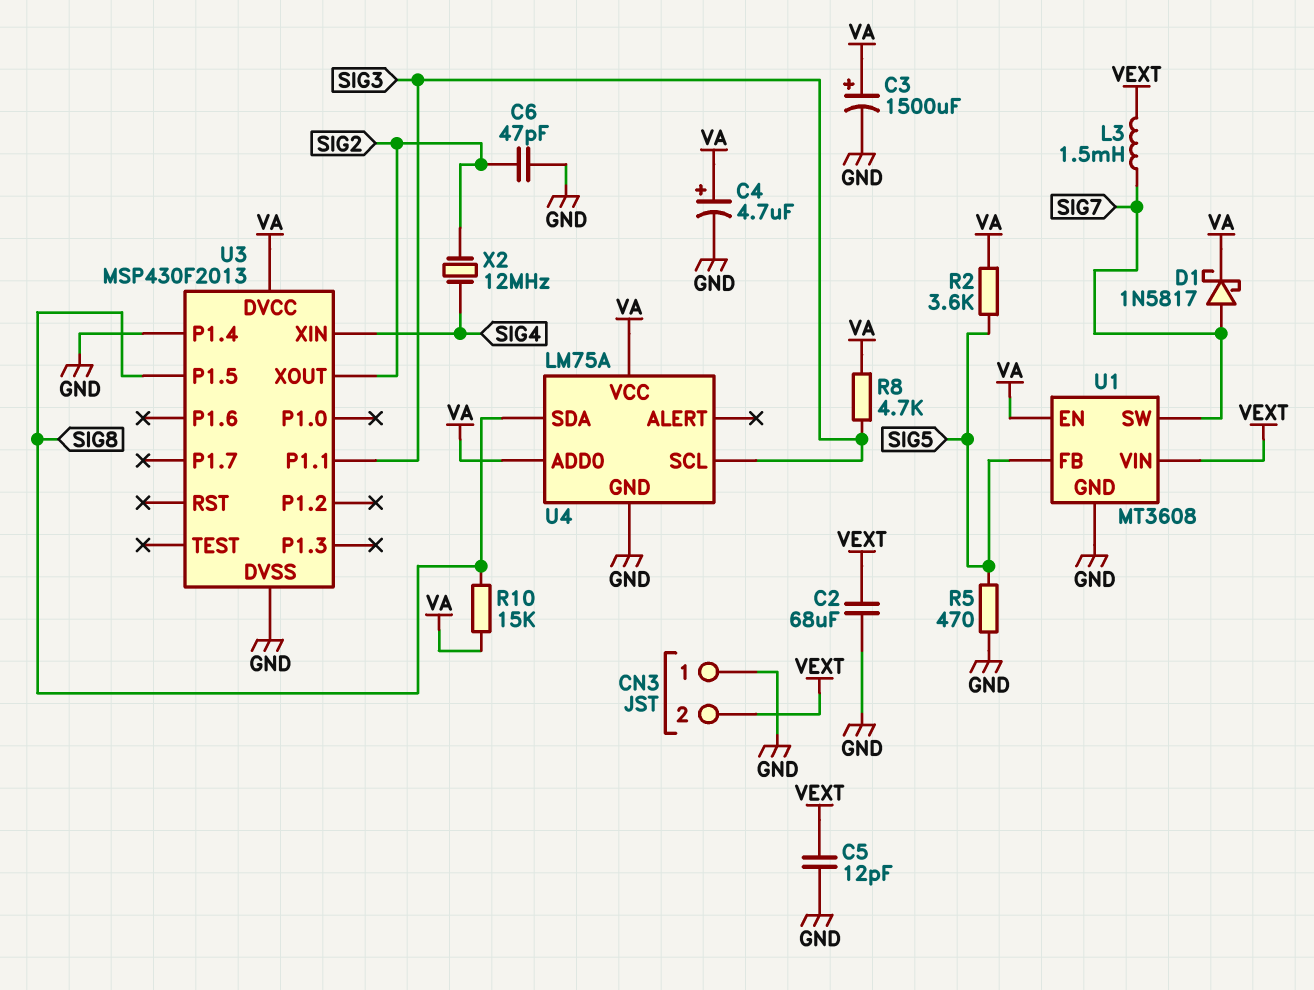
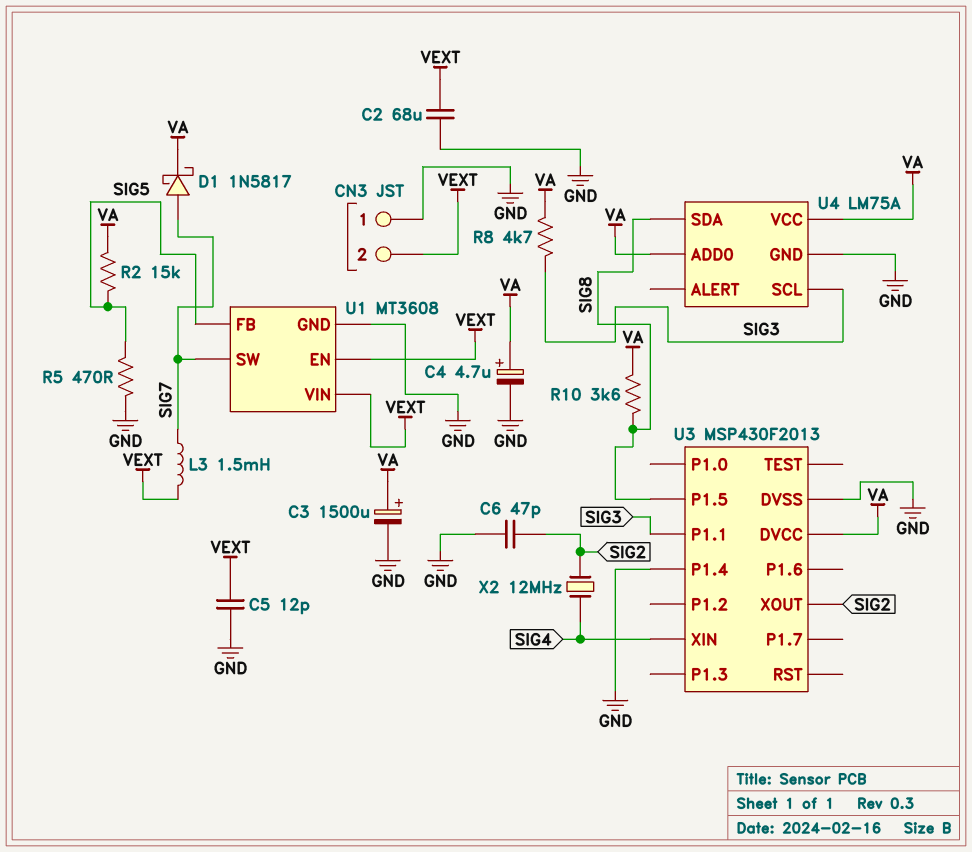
R2: 3.6k (SIG5, VA) -> 15k (SIG5, VA)
R10: 15k (SIG8, VA) -> 3.6k (SIG8, VA)
U1 pin EN: VA -> VEXT

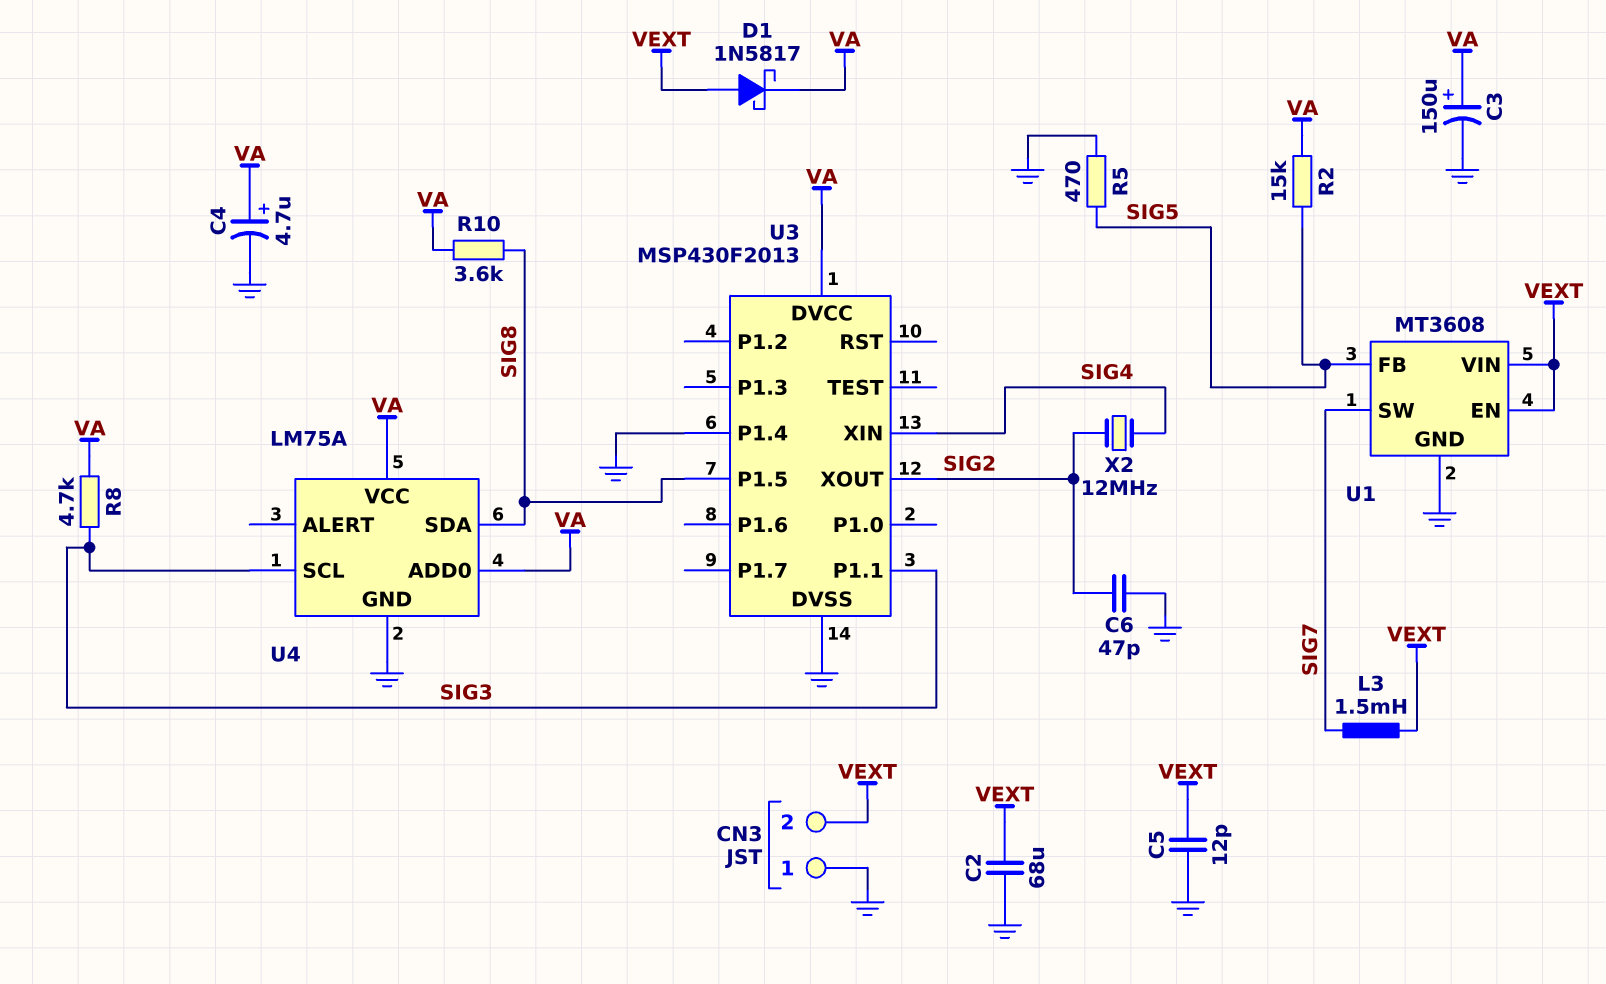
C3: 1500uF (plus VA, minus GND) -> 150uF (plus VA, minus GND)
D1: schottky 1N5817 (A SIG7, K VA) -> schottky 1N5817 (A VEXT, K VA)

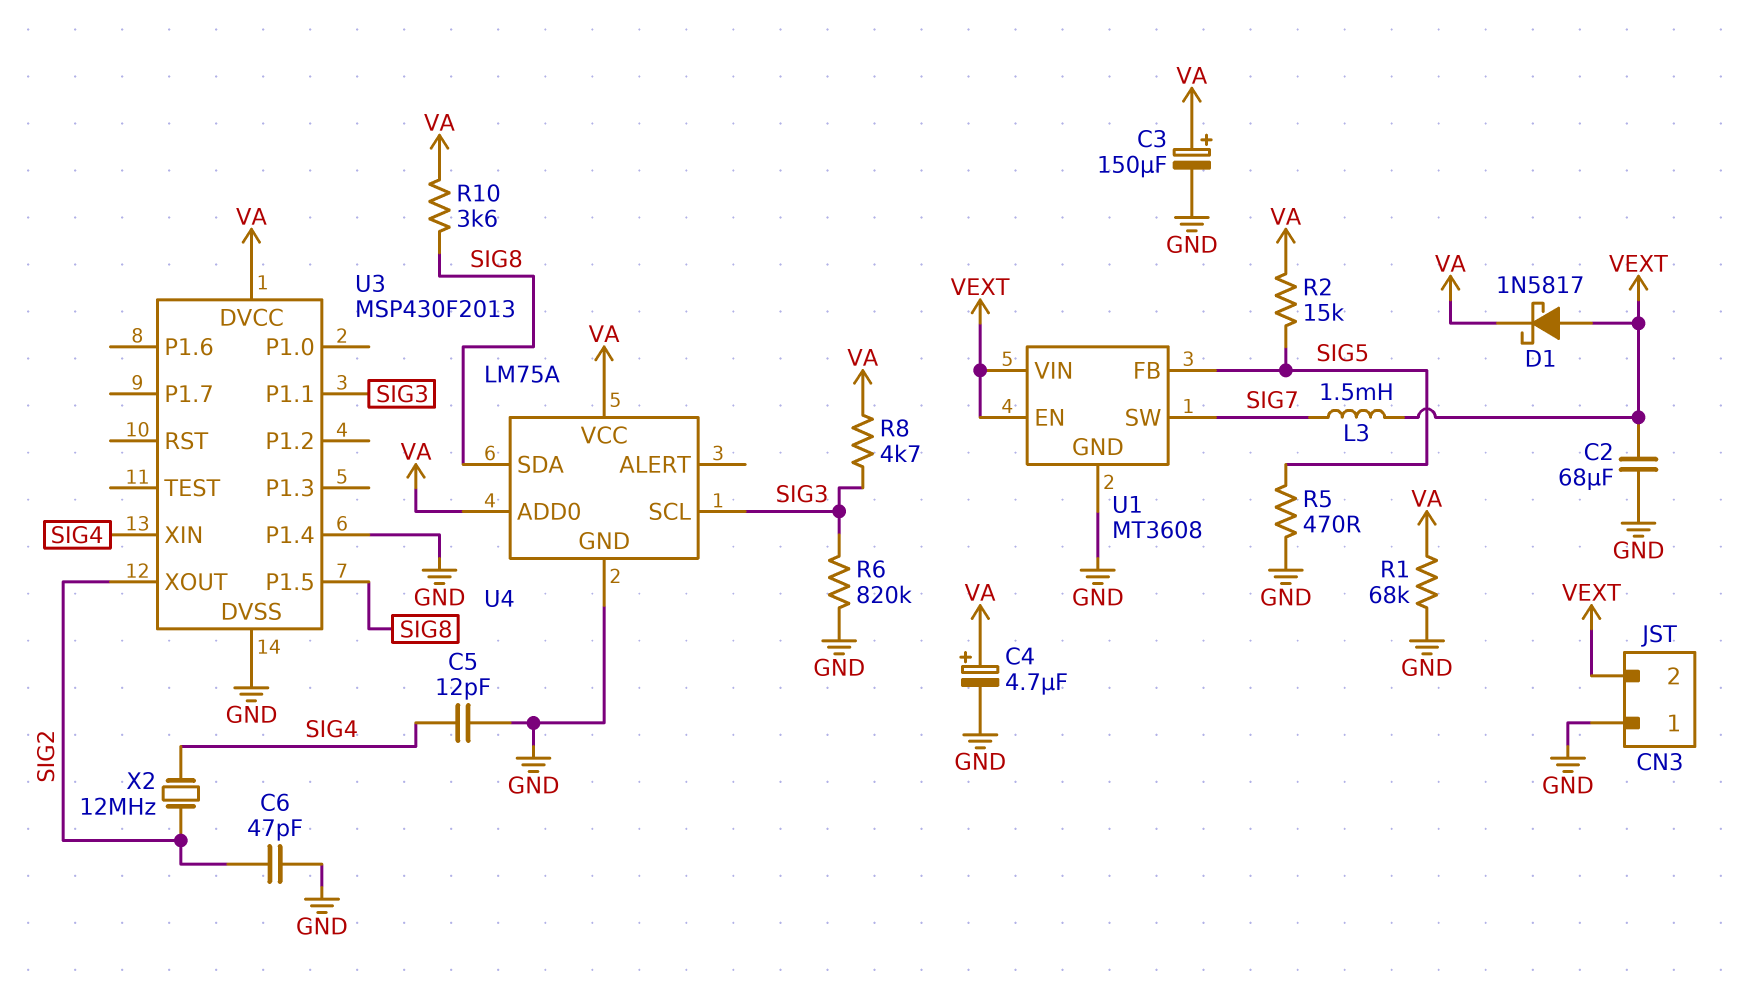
C5: 12pF (GND, VEXT) -> 12pF (GND, SIG4)
R1: none -> 68k (GND, VA)
R6: none -> 820k (GND, SIG3)

